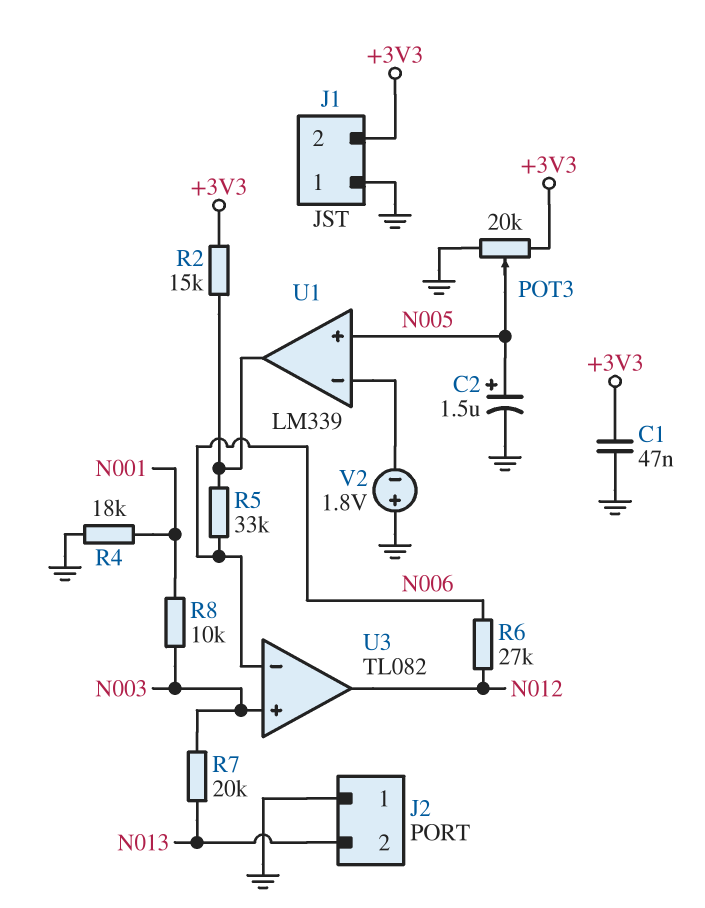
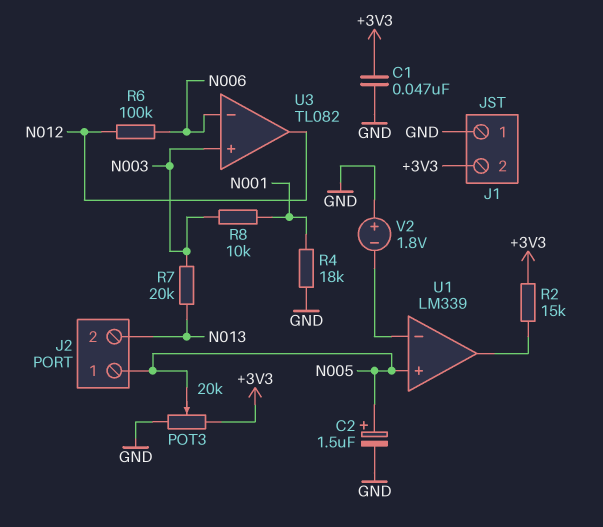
J2 pin 1: GND -> N005
R5: 33k (N006, U1/out) -> none
R6: 27k (N006, N012) -> 100k (N006, N012)

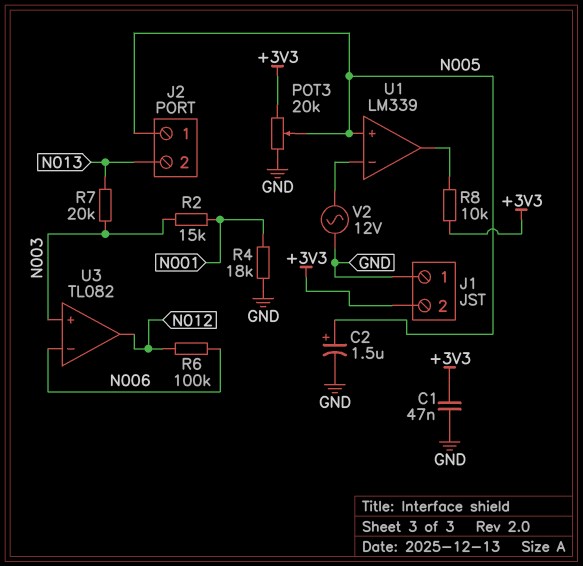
R2: 15k (+3V3, U1/out) -> 15k (N001, N003)
R8: 10k (N001, N003) -> 10k (+3V3, U1/out)
V2: 1.8V (plus GND, minus U1/in-) -> AC 12V (GND, U1/in-)

